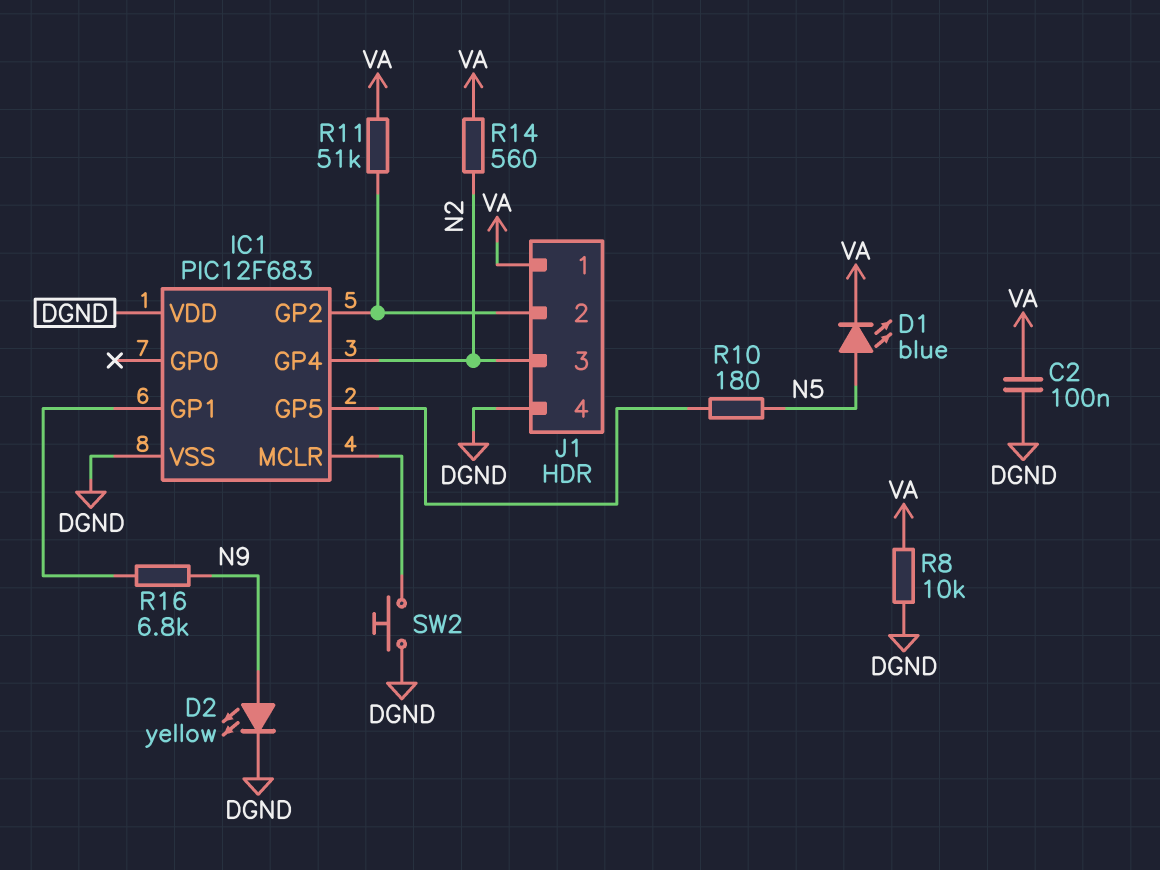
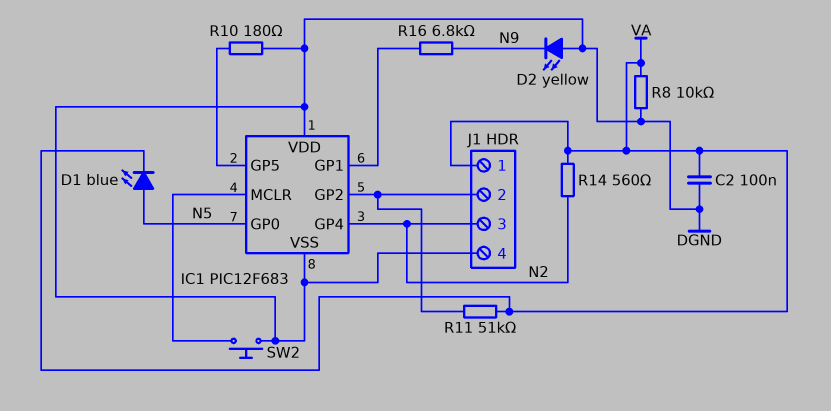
D2: LED yellow (A N9, K DGND) -> LED yellow (A DGND, K N9)
IC1 pin GP0: none -> N5
R10: 180 (IC1/GP5, N5) -> 180 (DGND, IC1/GP5)

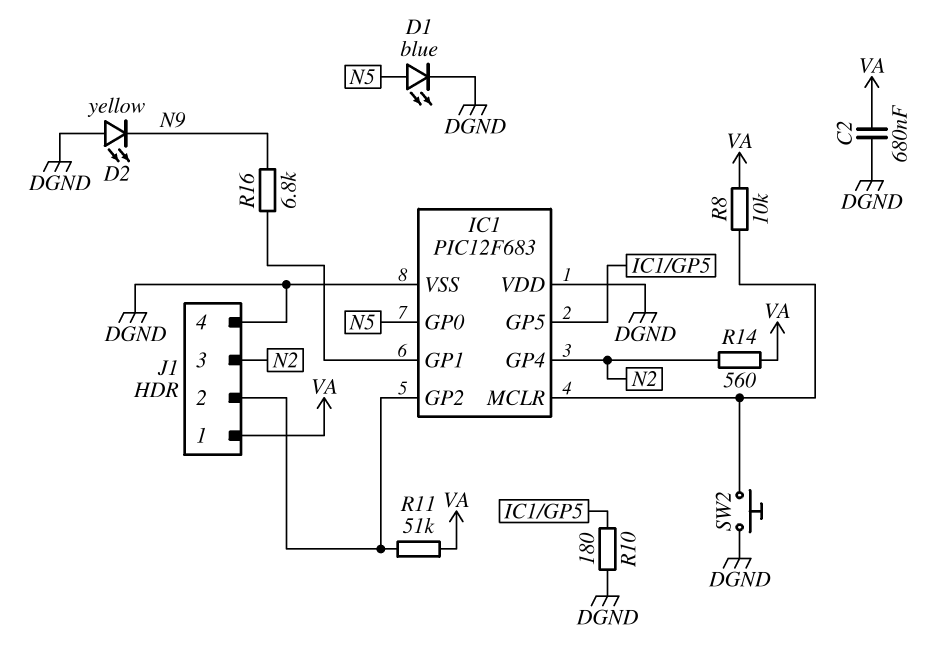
C2: 100nF (DGND, VA) -> 680nF (DGND, VA)
D1: LED blue (A N5, K VA) -> LED blue (A N5, K DGND)
R8: 10k (DGND, VA) -> 10k (IC1/MCLR, VA)

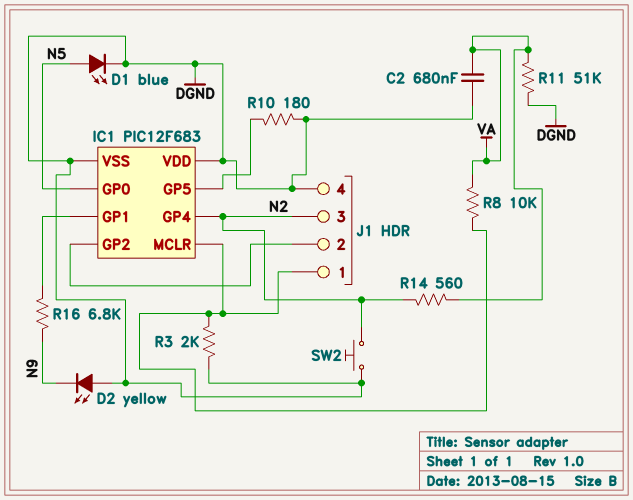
J1 pin 1: VA -> IC1/MCLR
R3: none -> 2k (DGND, IC1/MCLR)
R11: 51k (IC1/GP2, VA) -> 51k (DGND, VA)
SW2: button (DGND, IC1/MCLR) -> button (DGND, N2)

